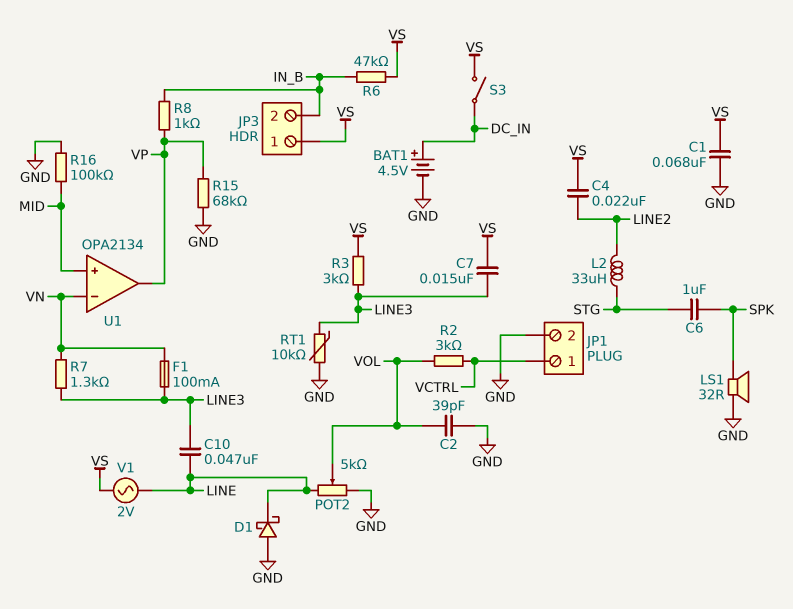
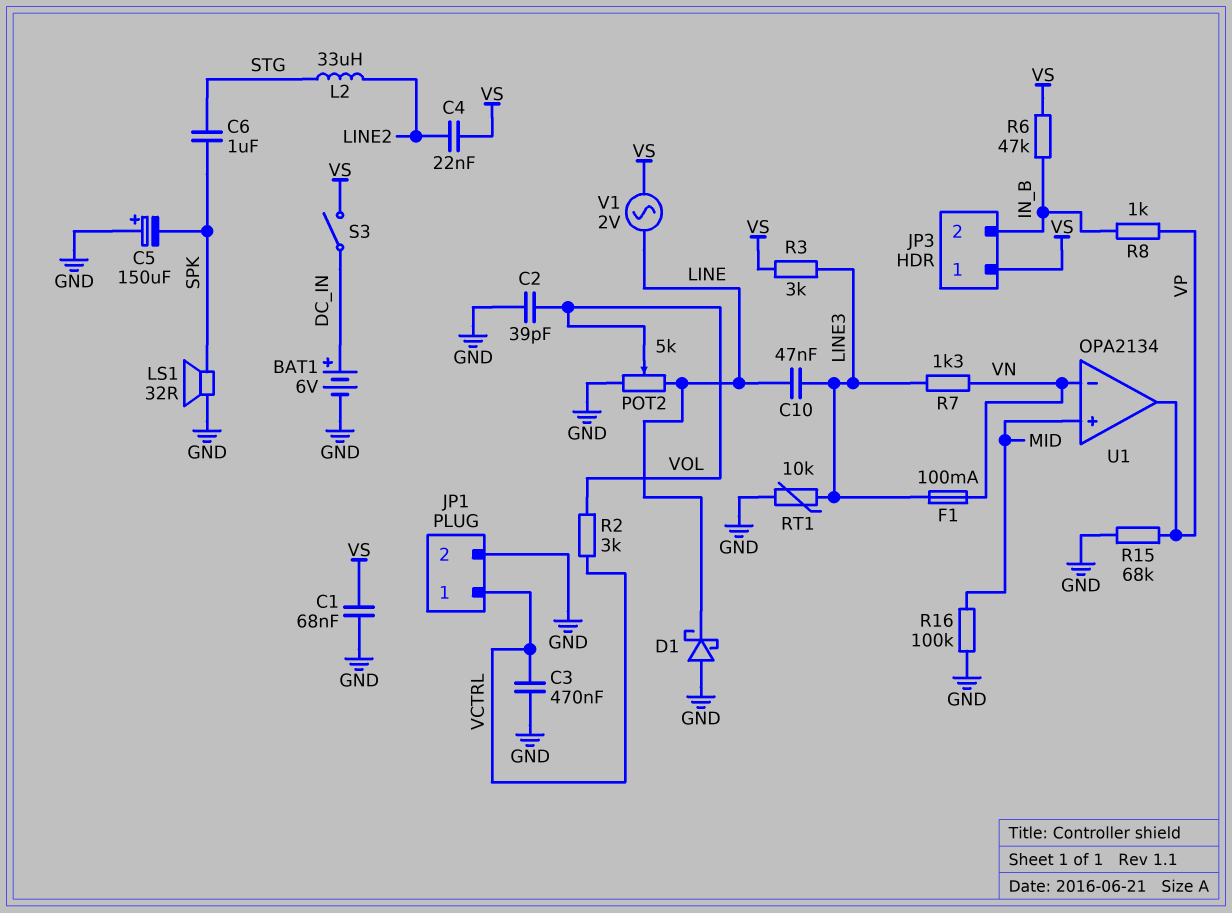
BAT1: 4.5V (plus DC_IN, minus GND) -> 6V (plus DC_IN, minus GND)
C3: none -> 470nF (GND, VCTRL)
C5: none -> 150uF (plus GND, minus SPK)
C7: 15nF (LINE3, VS) -> none

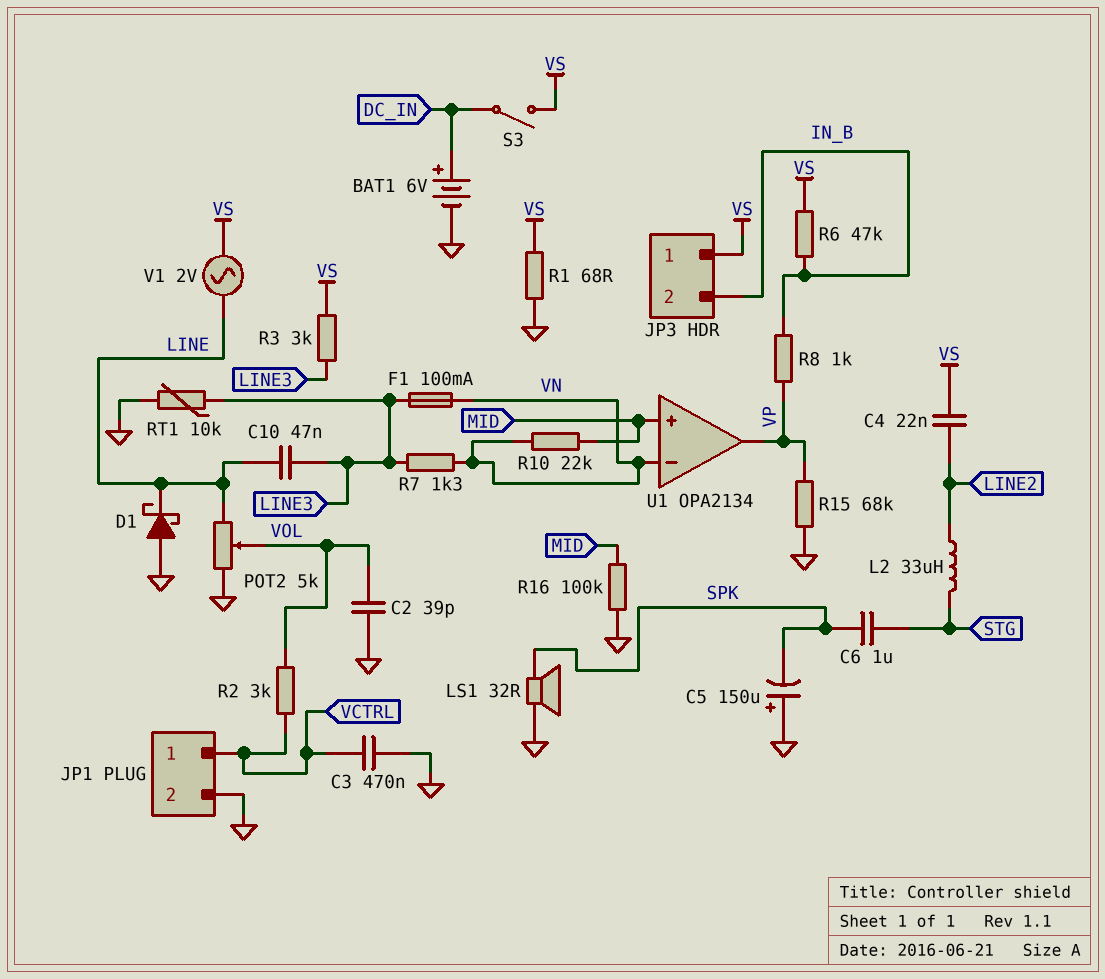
C1: 68nF (GND, VS) -> none
R1: none -> 68 (GND, VS)
R10: none -> 22k (MID, VN)

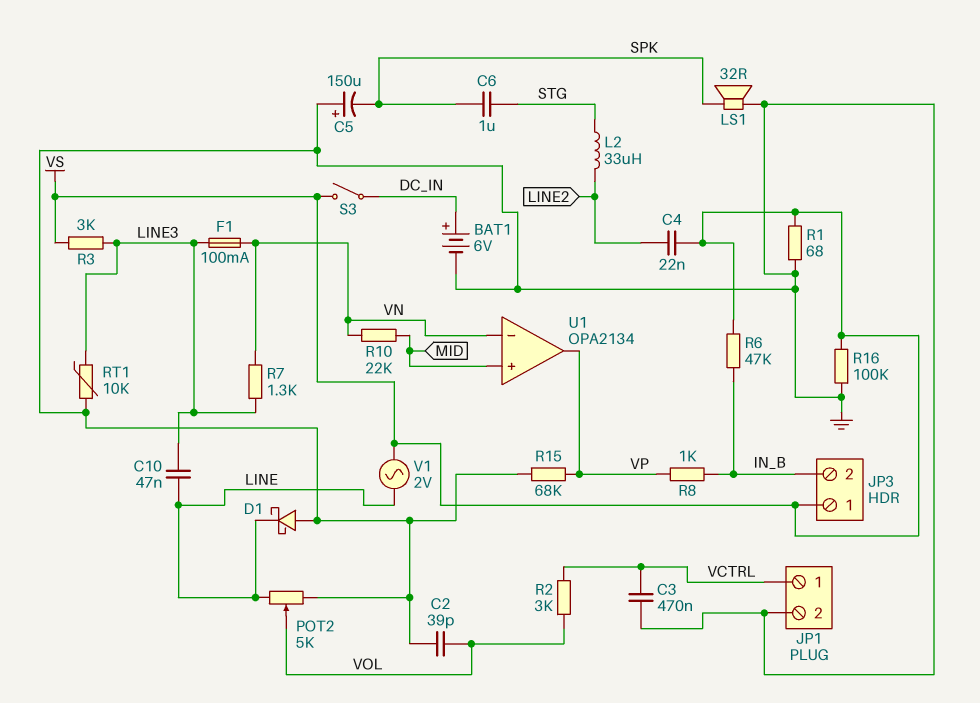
R16: 100k (GND, MID) -> 100k (GND, VS)

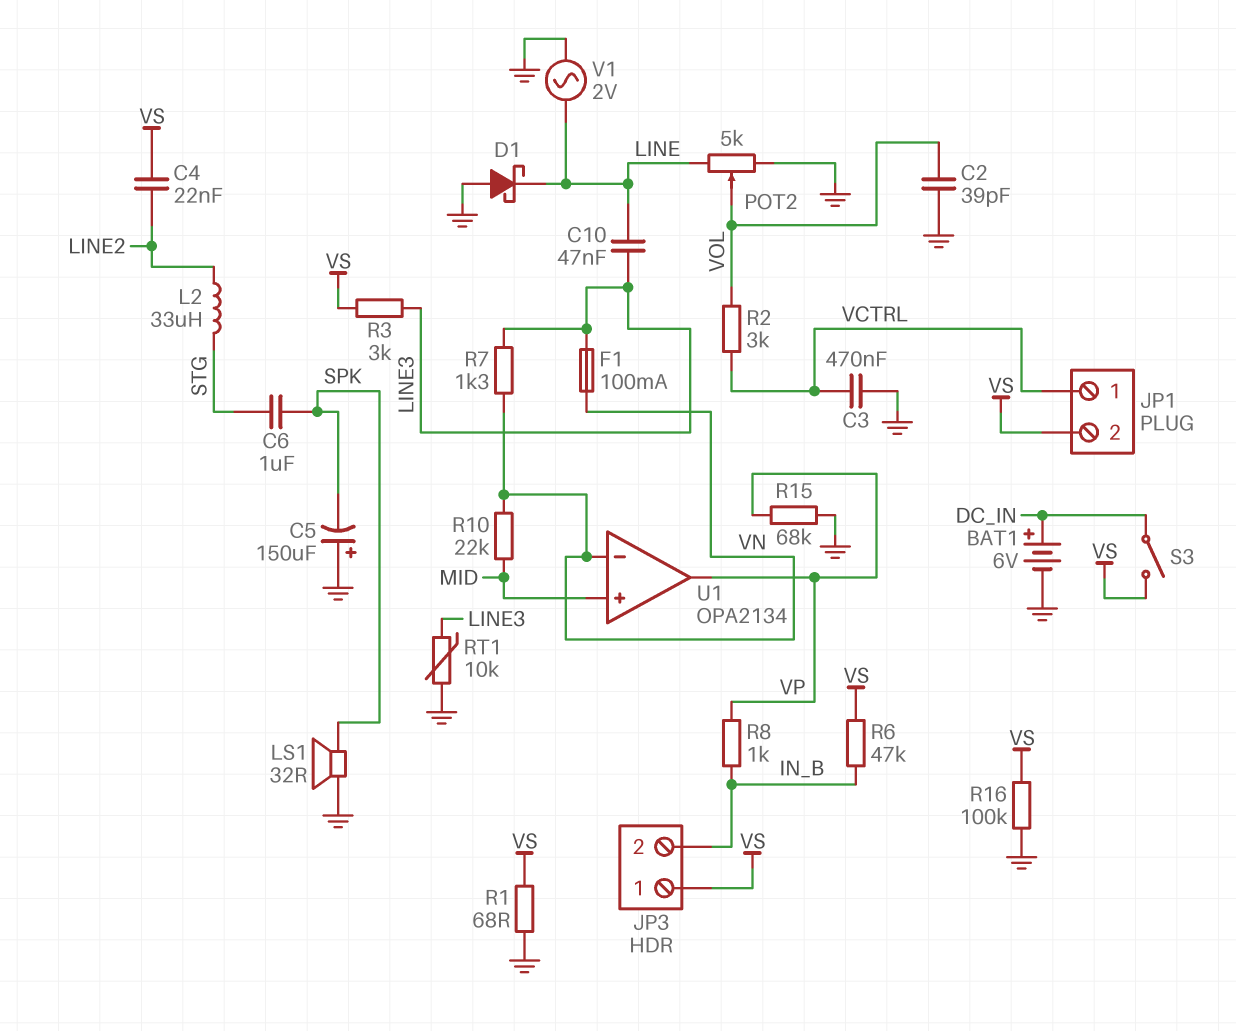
JP1 pin 2: GND -> VS
V1: AC 2V (LINE, VS) -> AC 2V (GND, LINE)

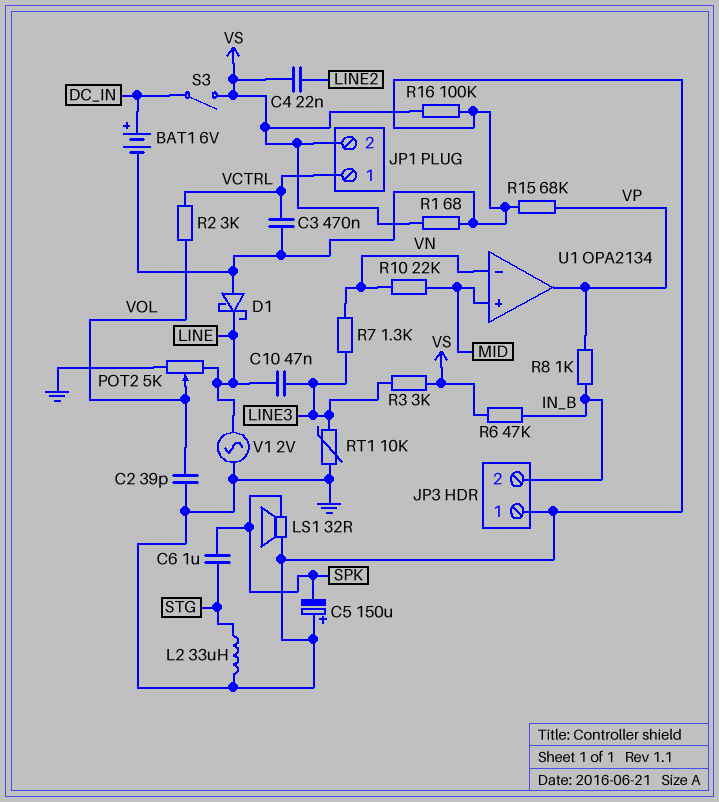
F1: 100mA (LINE3, VN) -> none
JP3 pin 1: VS -> GND
L2: 33uH (LINE2, STG) -> 33uH (GND, STG)

